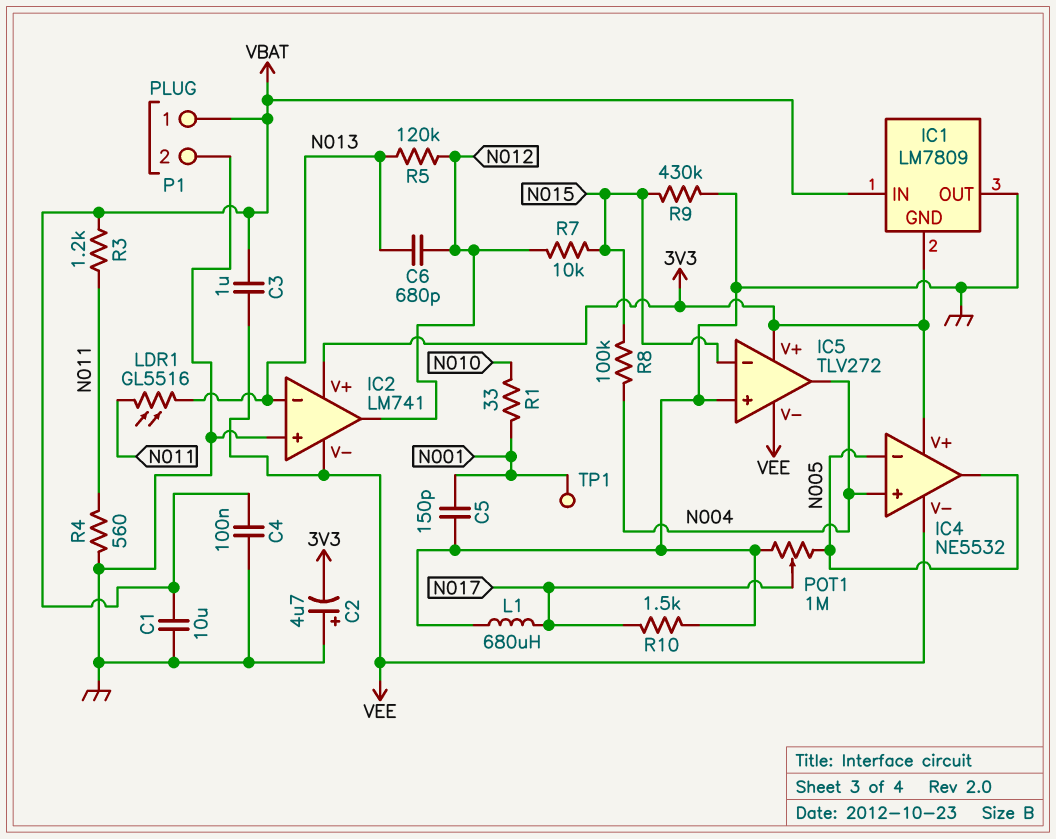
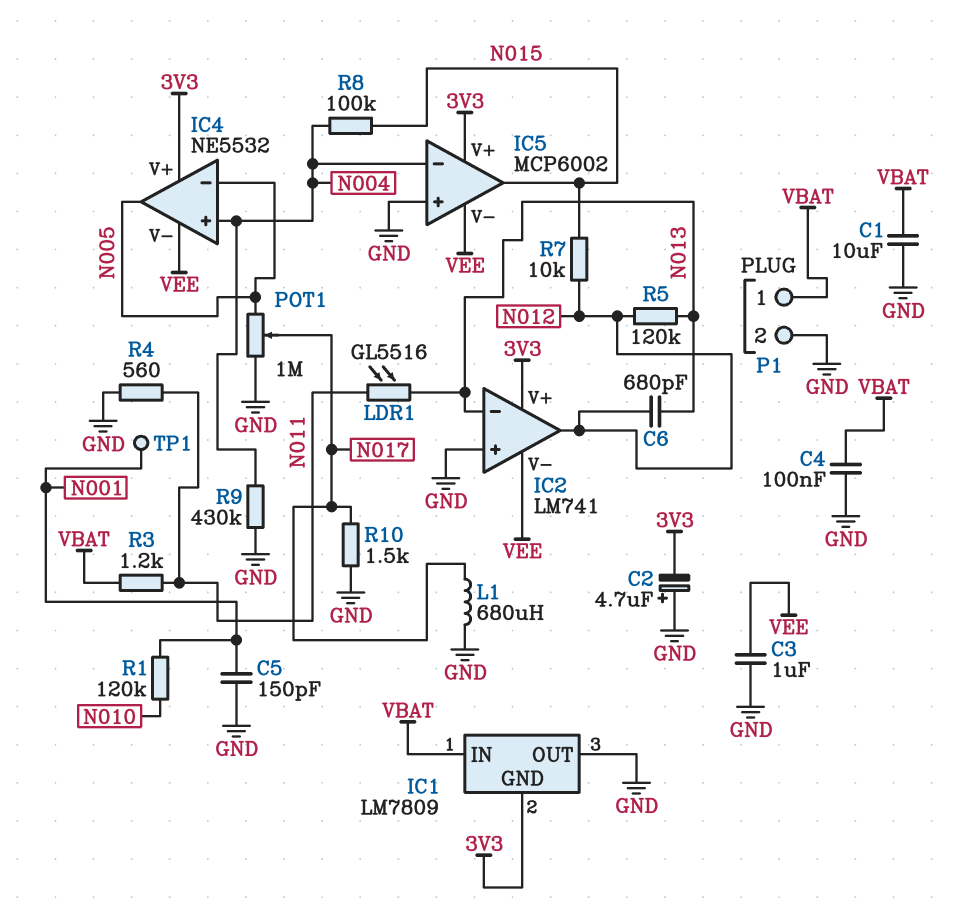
C3: 1uF (VBAT, VEE) -> 1uF (GND, VEE)
IC5: TLV272 -> MCP6002
IC5 pin in-: N015 -> N004
IC5 pin out: N004 -> N015
R1: 33 (N001, N010) -> 120k (N001, N010)
R9: 430k (GND, N015) -> 430k (GND, N004)

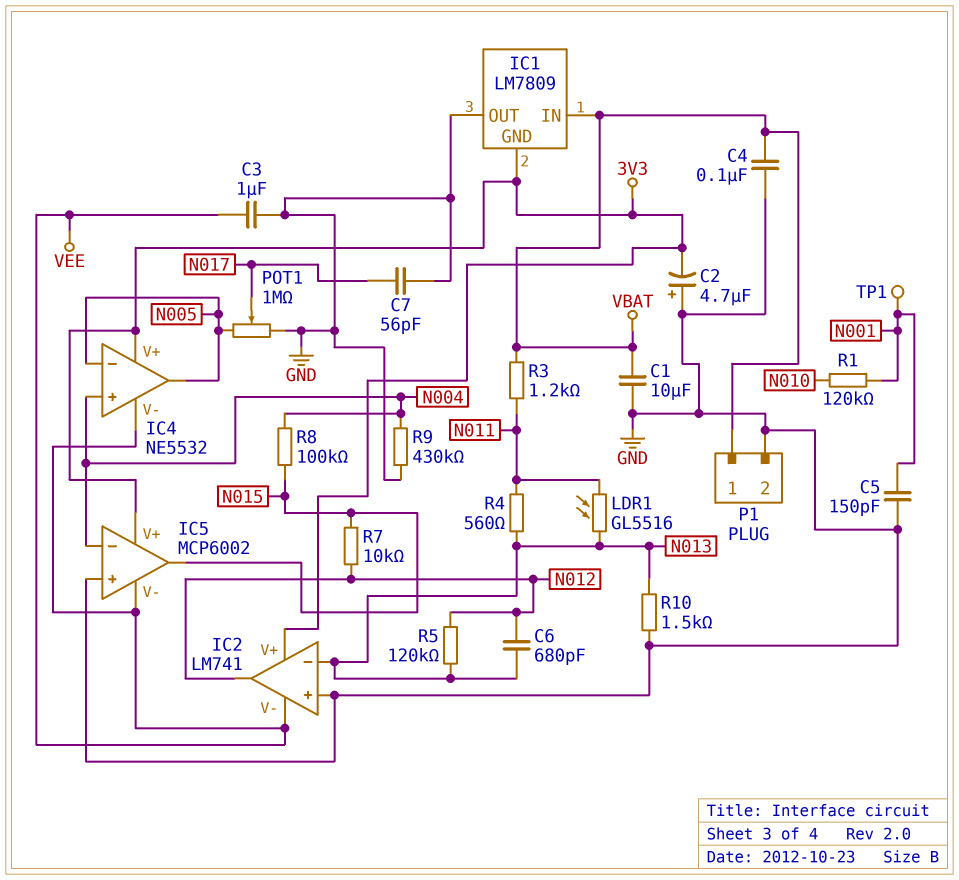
C7: none -> 56pF (GND, N017)
L1: 680uH (GND, N017) -> none
R4: 560 (GND, N011) -> 560 (N011, N013)
R10: 1.5k (GND, N017) -> 1.5k (GND, N013)

